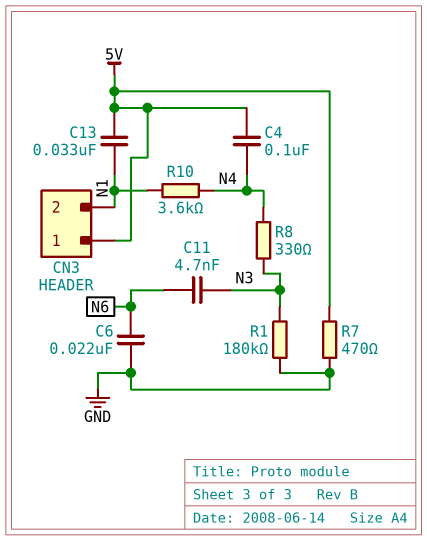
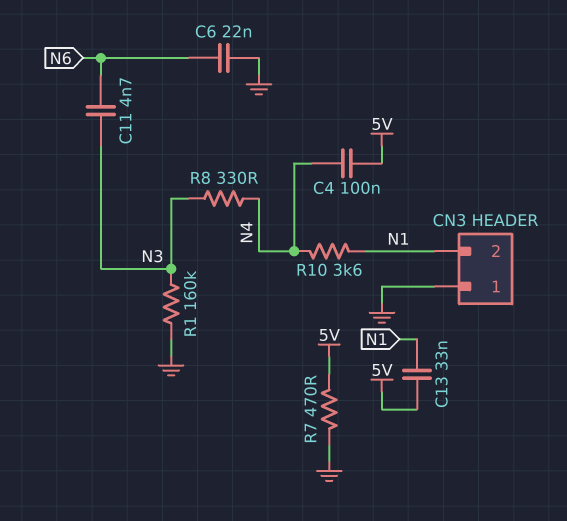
CN3 pin 1: 5V -> GND
R1: 180k (GND, N3) -> 160k (GND, N3)

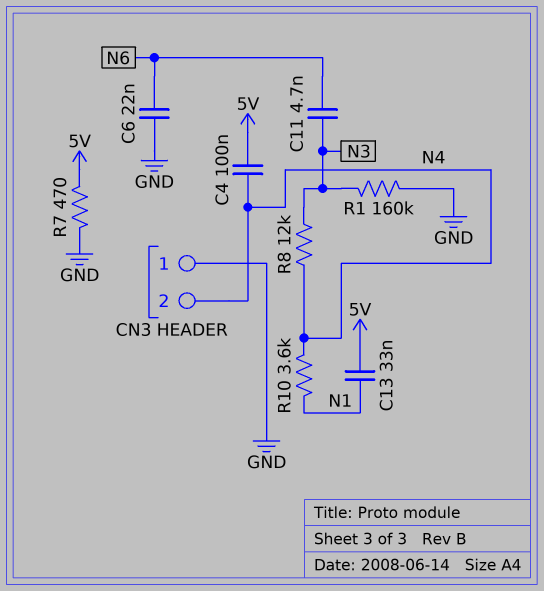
CN3 pin 2: N1 -> N4
R8: 330 (N3, N4) -> 12k (N3, N4)

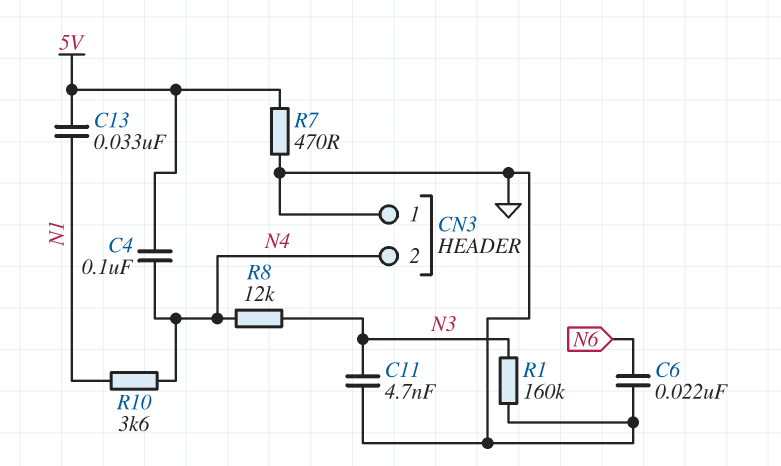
C11: 4.7nF (N3, N6) -> 4.7nF (GND, N3)

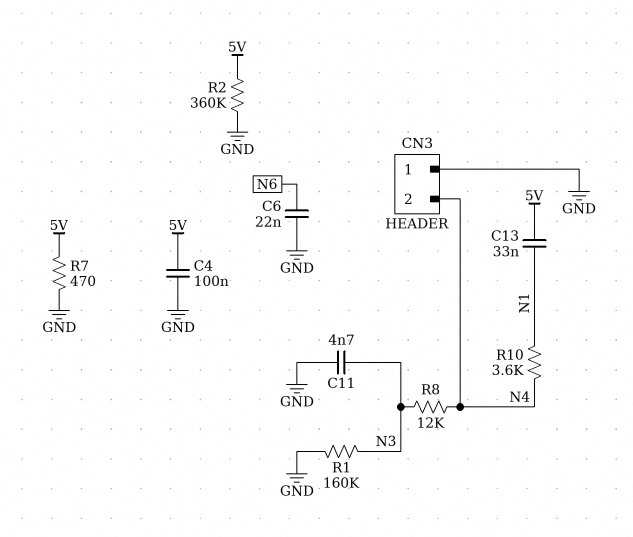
C4: 100nF (5V, N4) -> 100nF (5V, GND)
R2: none -> 360k (5V, GND)

